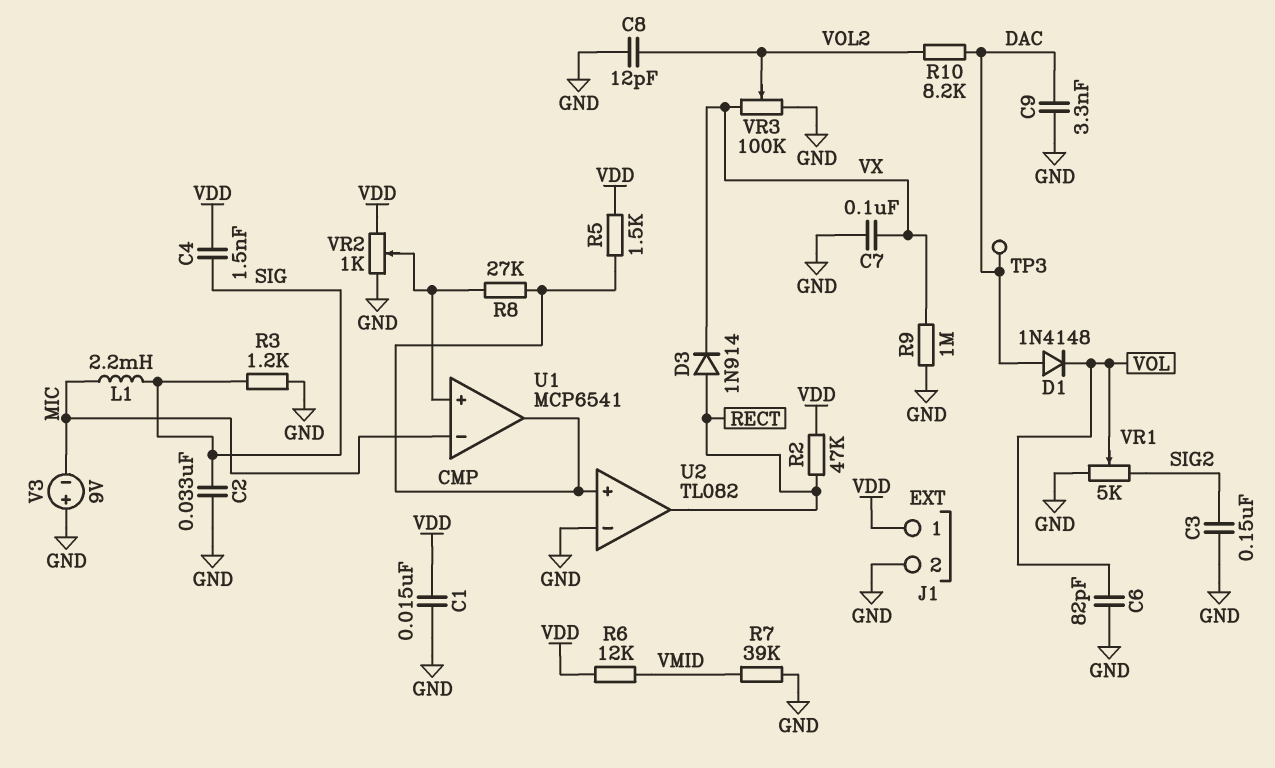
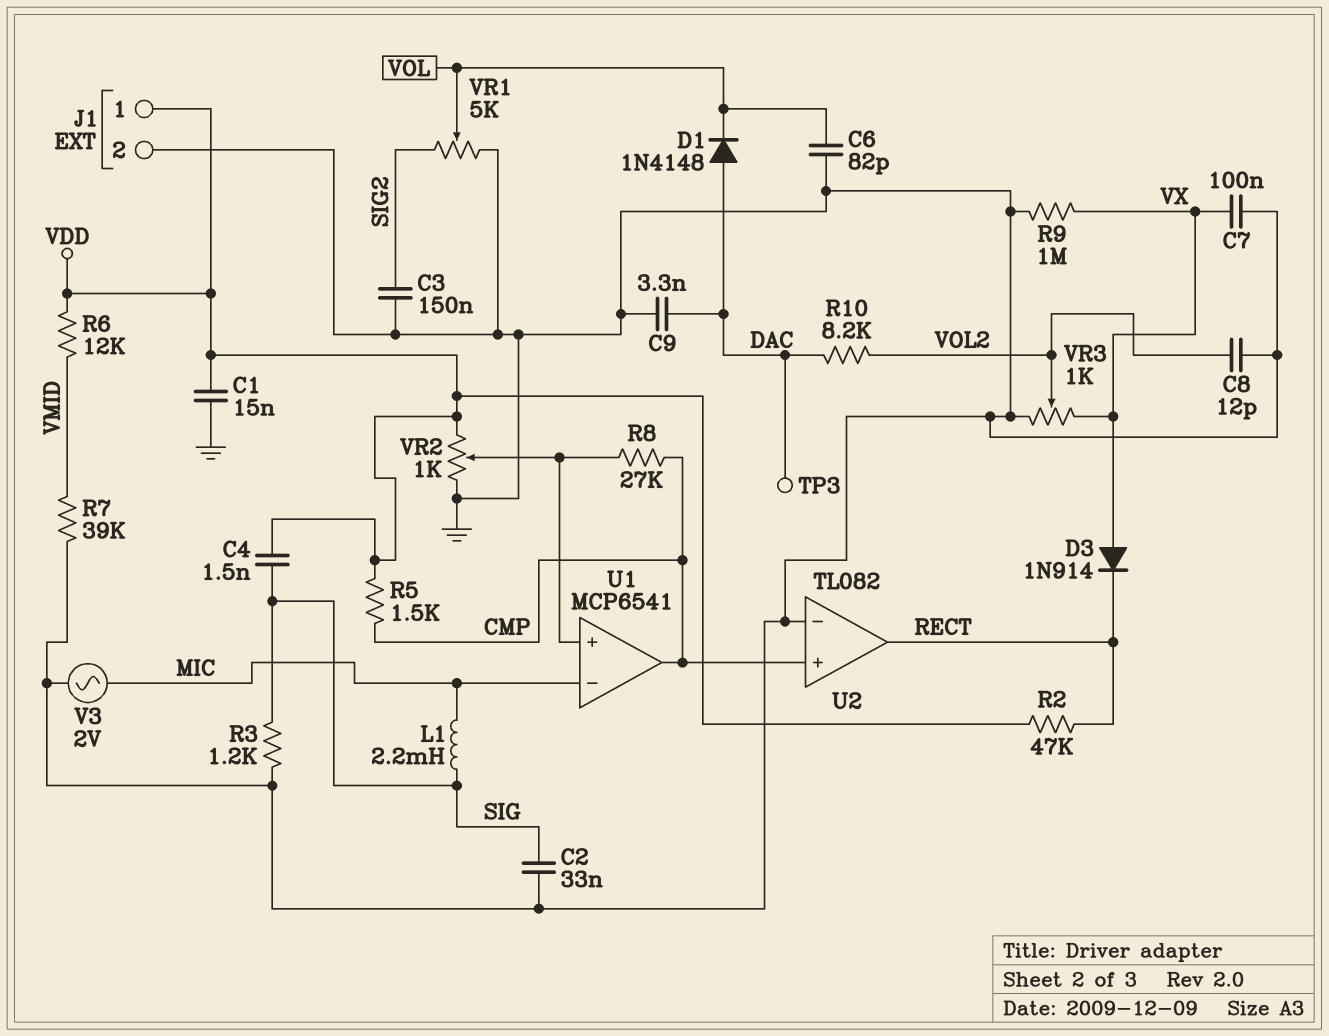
D3: diode 1N914 (A RECT, K VX) -> diode 1N914 (A VX, K RECT)
V3: 9V (plus GND, minus MIC) -> AC 2V (GND, MIC)
VR3: 100k (GND, VX, wiper VOL2) -> 1k (GND, VX, wiper VOL2)

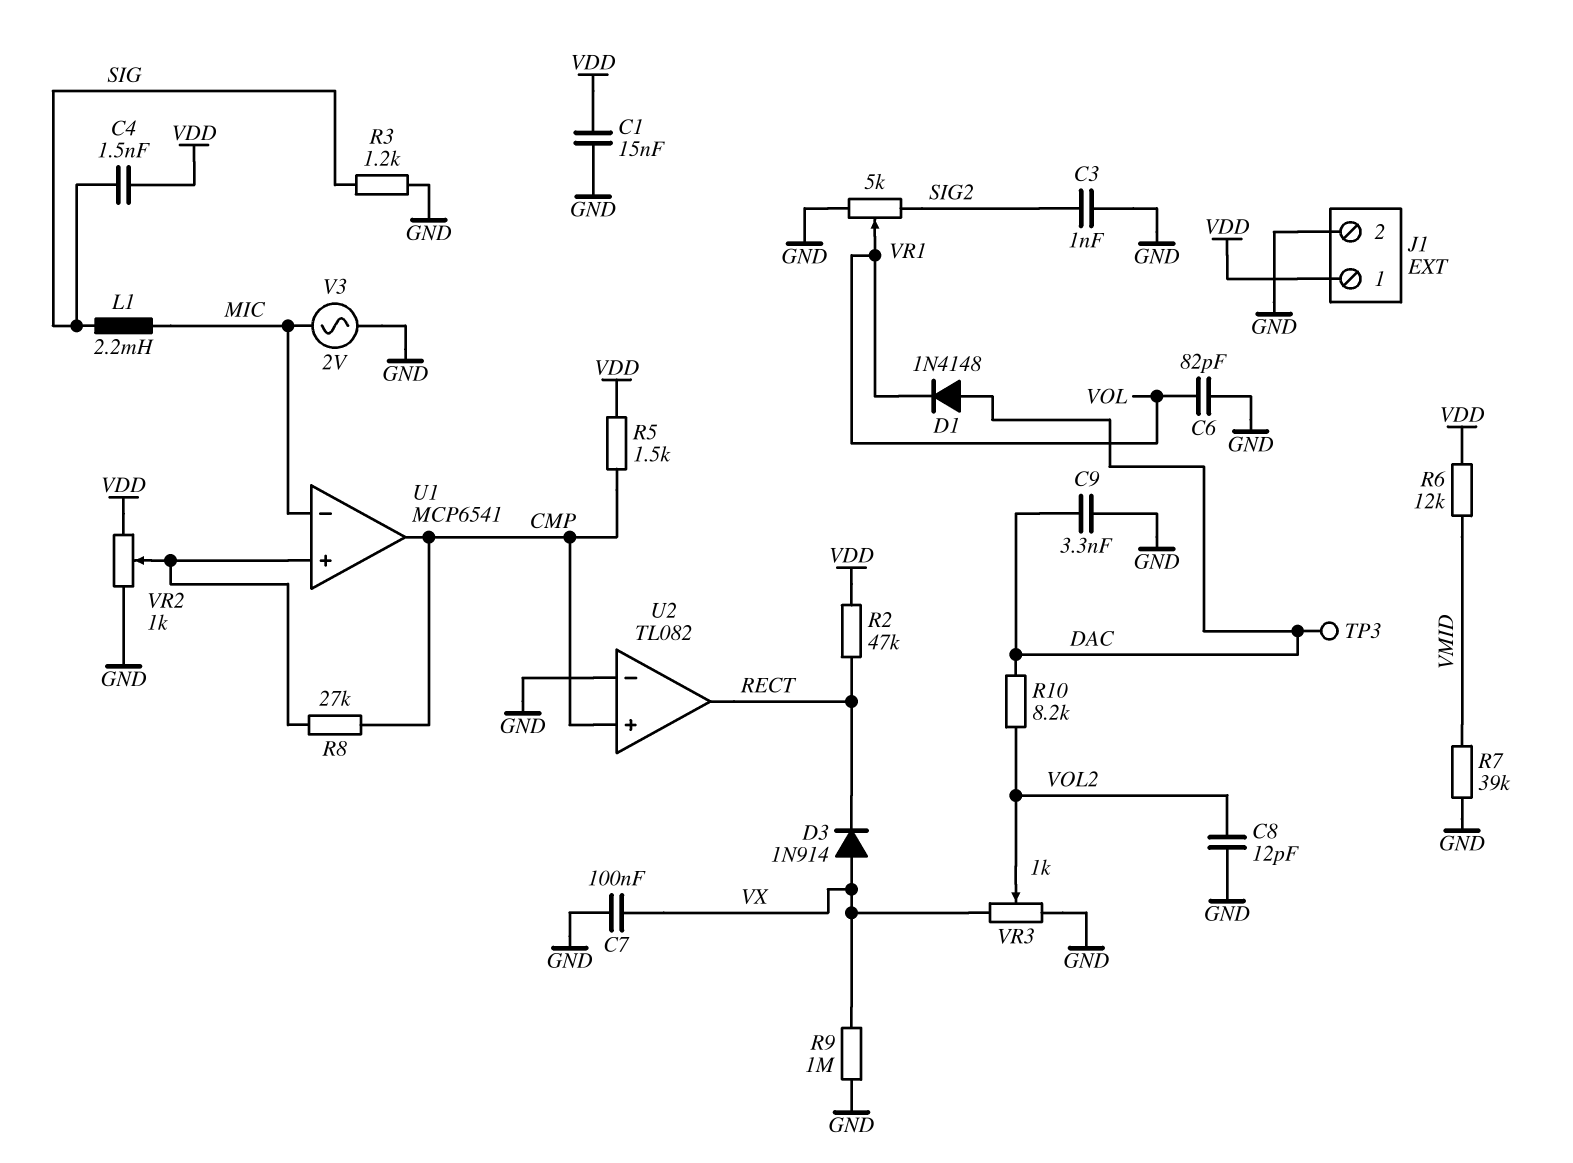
C2: 33nF (GND, SIG) -> none
C3: 150nF (GND, SIG2) -> 1nF (GND, SIG2)

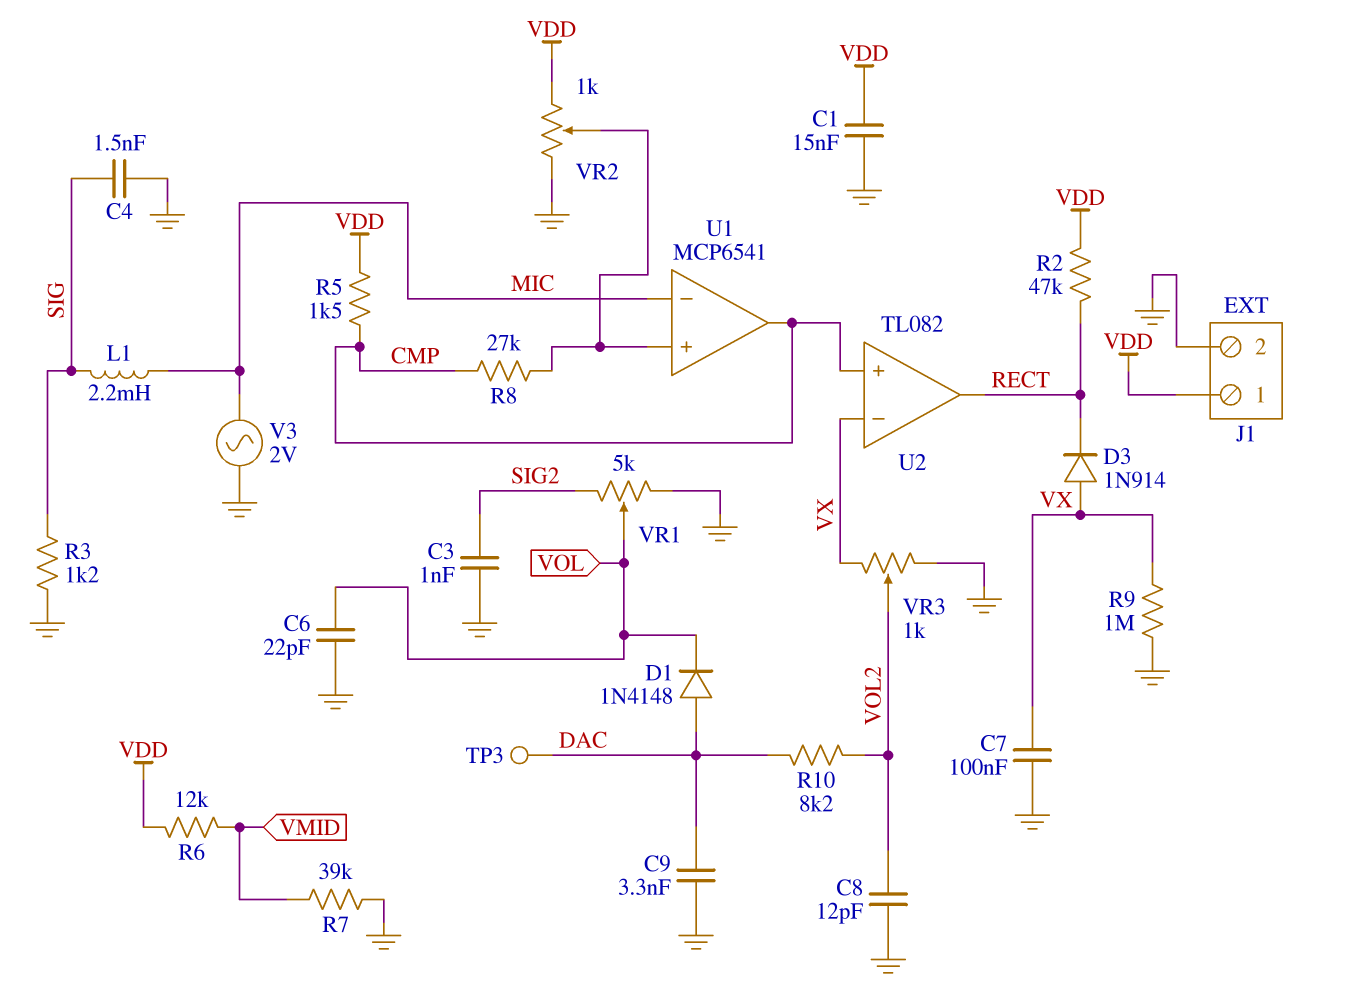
C4: 1.5nF (SIG, VDD) -> 1.5nF (GND, SIG)
C6: 82pF (GND, VOL) -> 22pF (GND, VOL)
U2 pin in-: GND -> VX

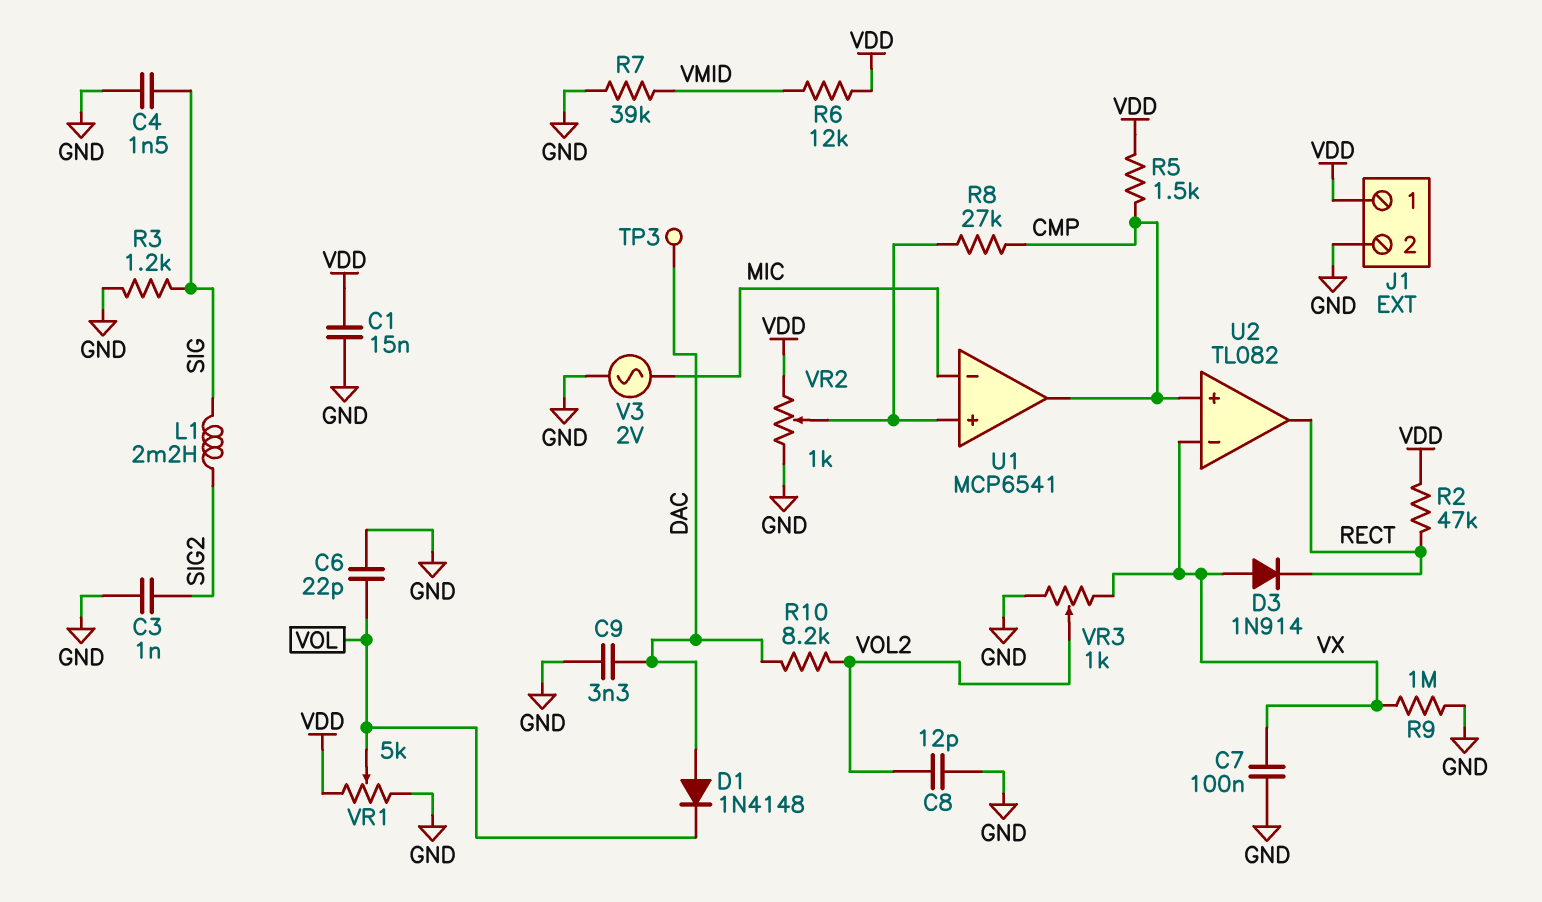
L1: 2.2mH (MIC, SIG) -> 2.2mH (SIG, SIG2)
VR1: 5k (GND, SIG2, wiper VOL) -> 5k (GND, VDD, wiper VOL)

